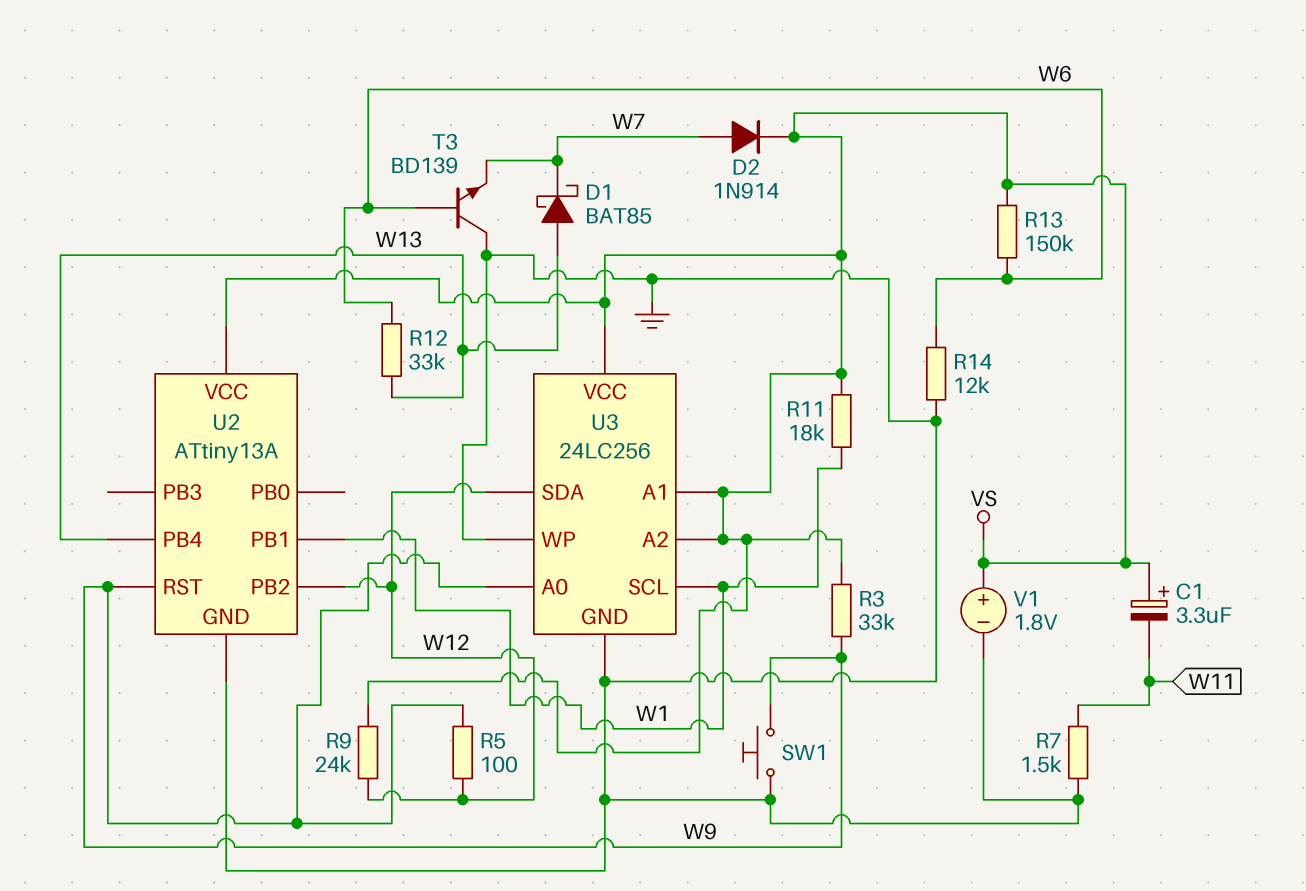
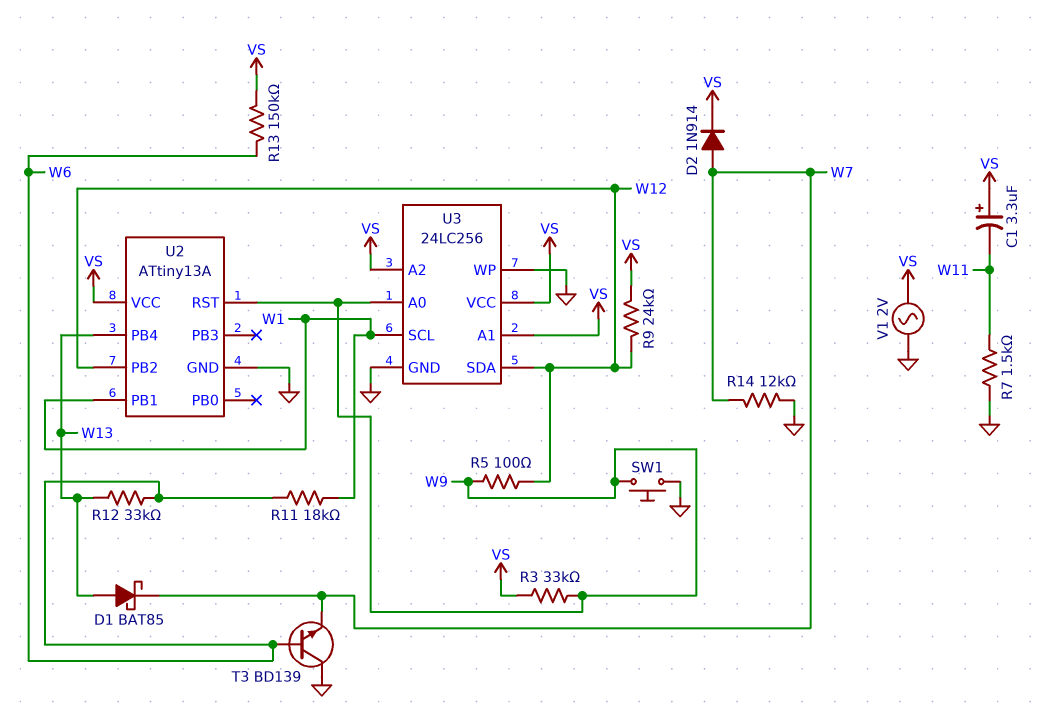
R11: 18k (VS, W1) -> 18k (W1, W6)
R14: 12k (GND, W6) -> 12k (GND, W7)
V1: 1.8V (plus VS, minus GND) -> AC 2V (GND, VS)

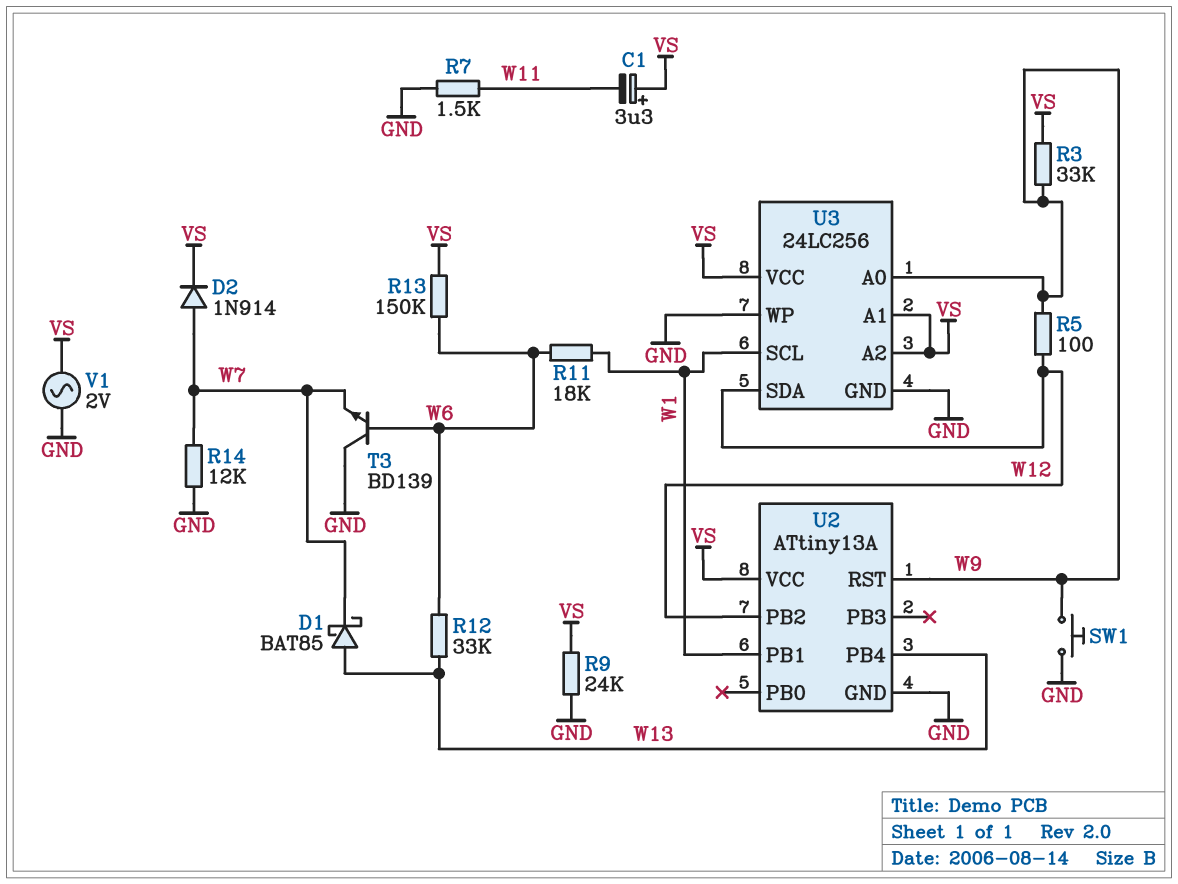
R9: 24k (VS, W12) -> 24k (GND, VS)

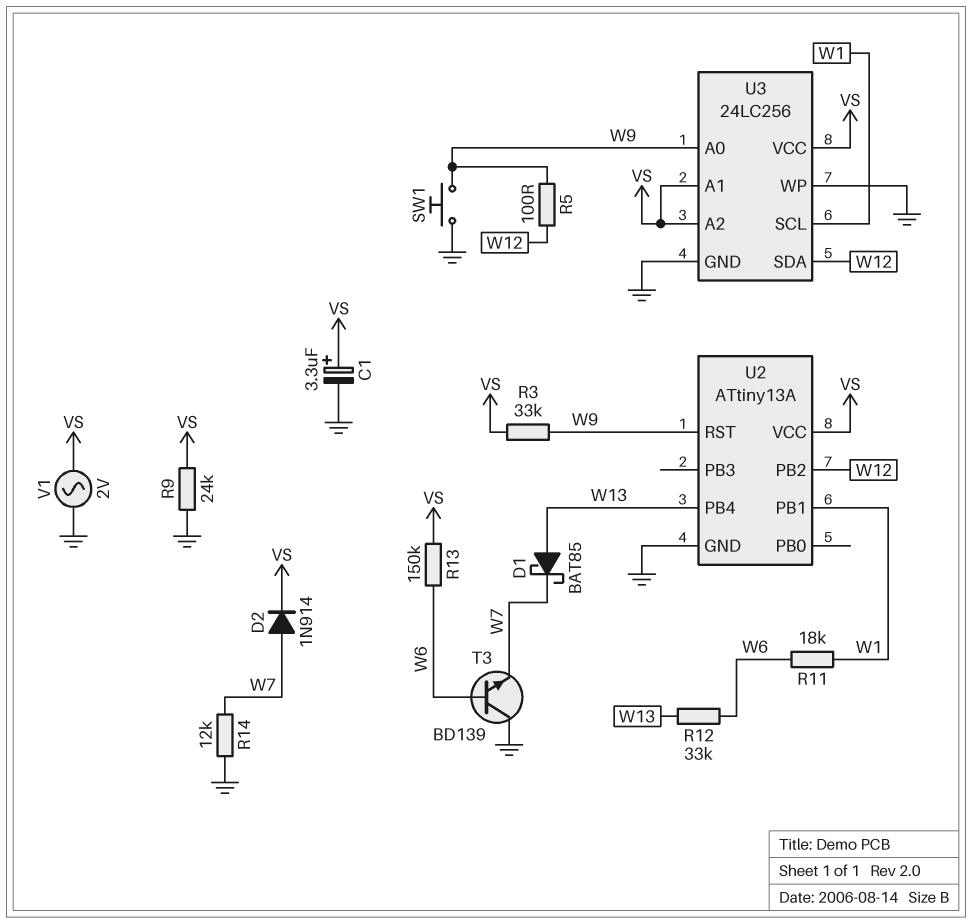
C1: 3.3uF (plus VS, minus W11) -> 3.3uF (plus VS, minus GND)
R7: 1.5k (GND, W11) -> none

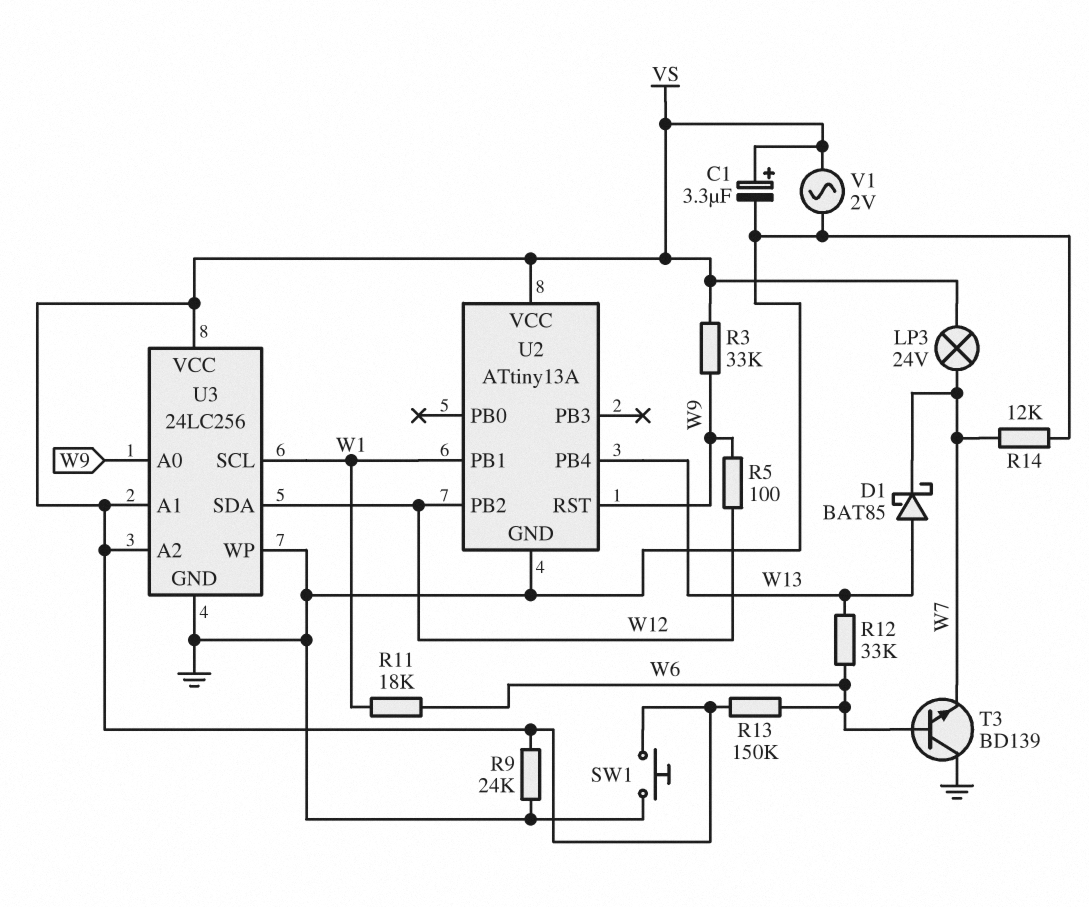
D2: diode 1N914 (A W7, K VS) -> none
LP3: none -> lamp 24V (VS, W7)
SW1: button (GND, W9) -> button (GND, VS)

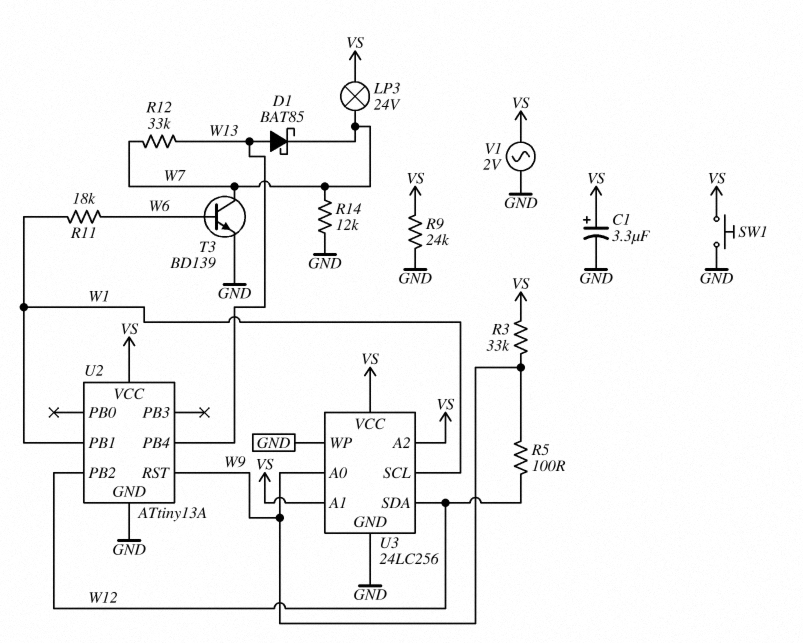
R12: 33k (W6, W13) -> 33k (W7, W13)
R13: 150k (VS, W6) -> none
T3: NPN BD139 (B W6, C GND, E W7) -> NPN BD139 (B W6, C W7, E GND)

